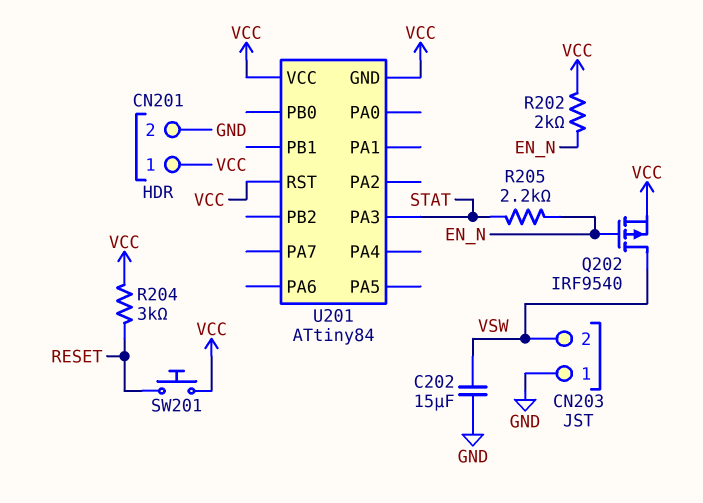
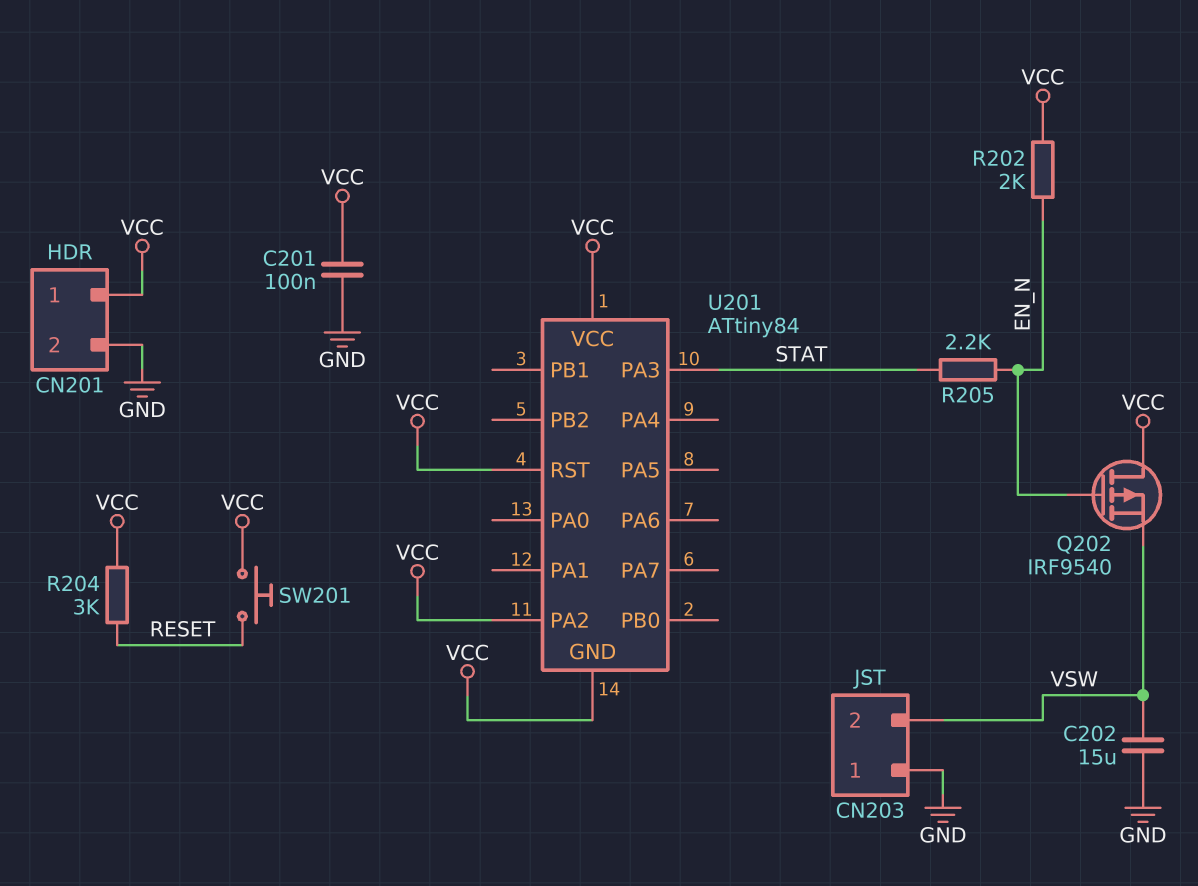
C201: none -> 100nF (GND, VCC)
Q202: PMOS IRF9540 (G EN_N, D VSW, S VCC) -> PMOS IRF9540 (G EN_N, D VCC, S VSW)
U201 pin PA2: none -> VCC

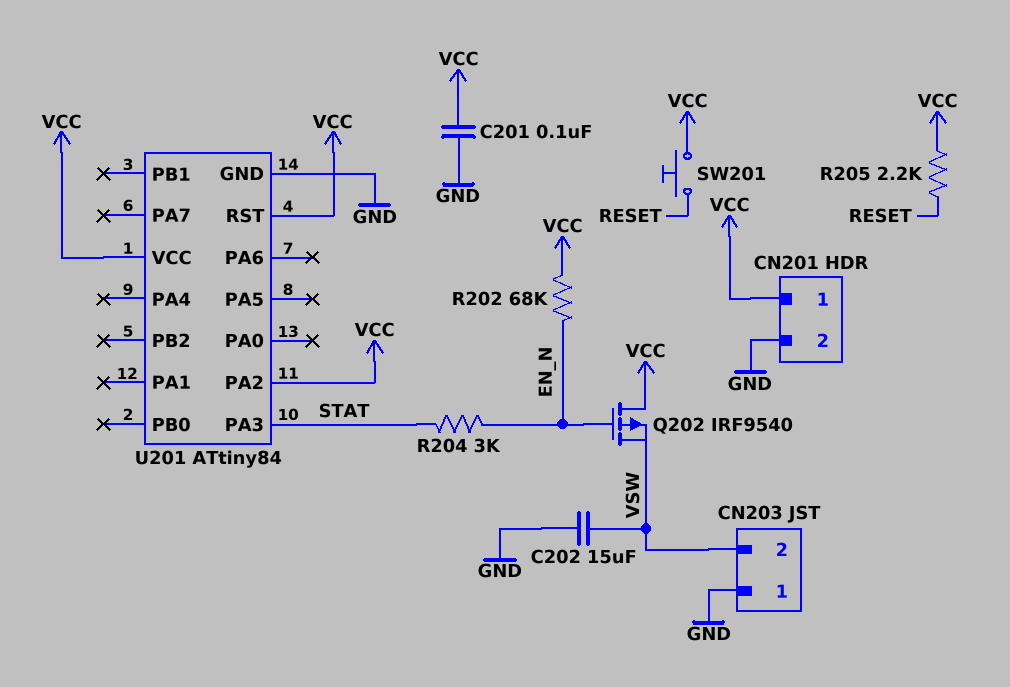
R202: 2k (EN_N, VCC) -> 68k (EN_N, VCC)
R204: 3k (RESET, VCC) -> 3k (EN_N, STAT)
R205: 2.2k (EN_N, STAT) -> 2.2k (RESET, VCC)
U201 pin GND: VCC -> GND

